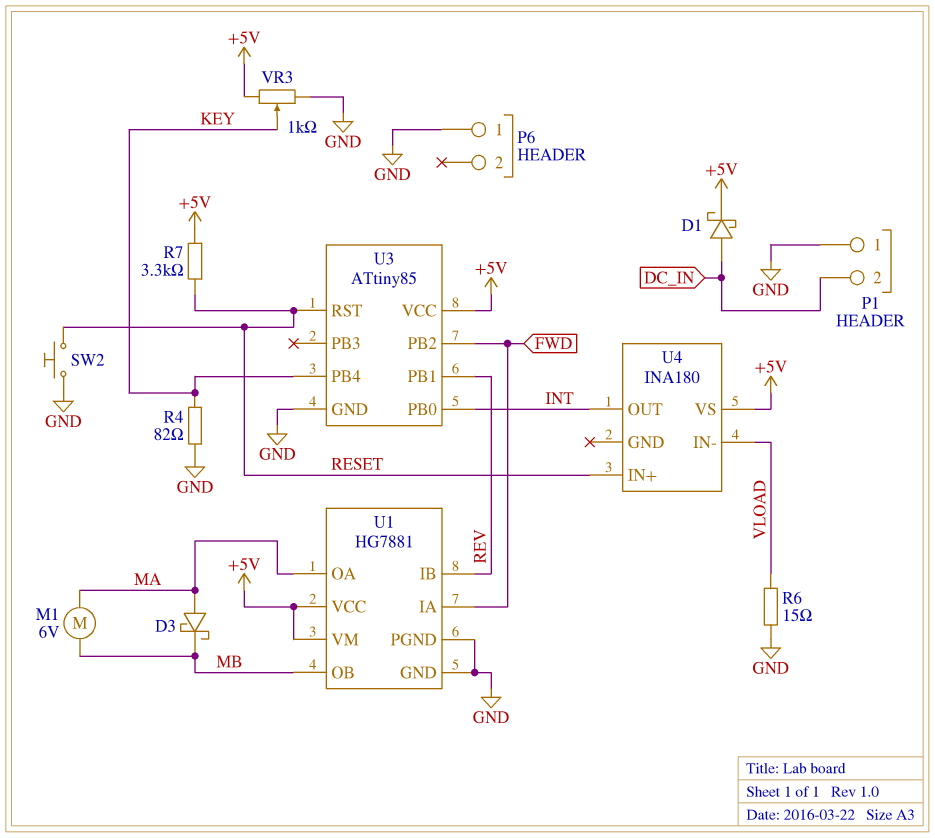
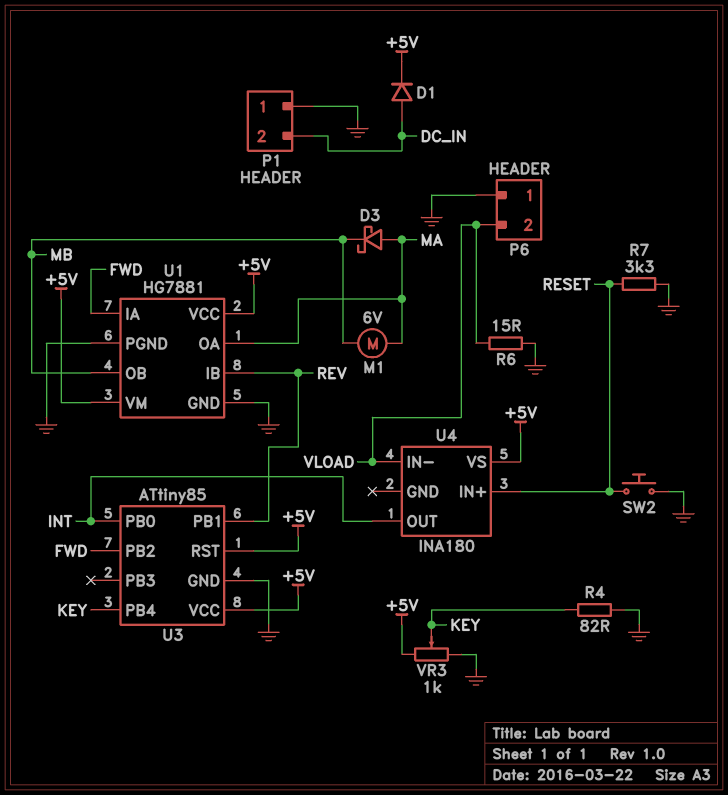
D1: schottky (A DC_IN, K +5V) -> diode (A DC_IN, K +5V)
P6 pin 2: none -> VLOAD
R7: 3.3k (+5V, RESET) -> 3.3k (GND, RESET)
U3 pin RST: RESET -> +5V

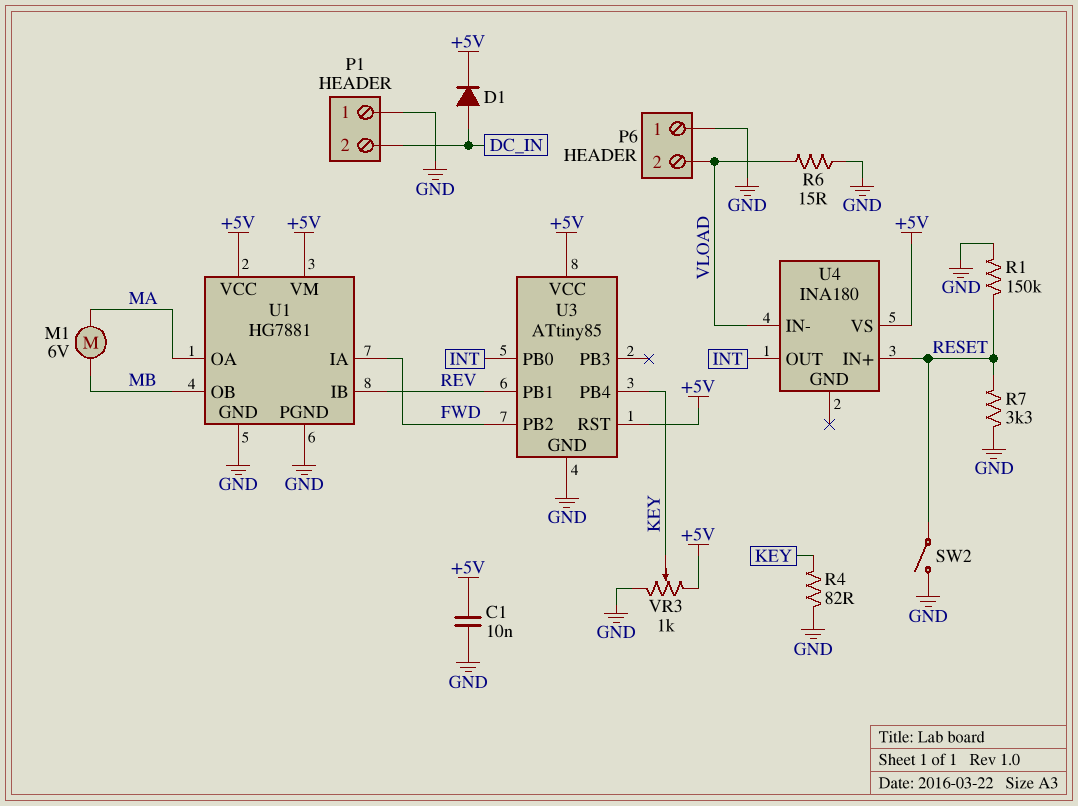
C1: none -> 10nF (+5V, GND)
D3: schottky (A MA, K MB) -> none
R1: none -> 150k (GND, RESET)
SW2: button (GND, RESET) -> switch (GND, RESET)

